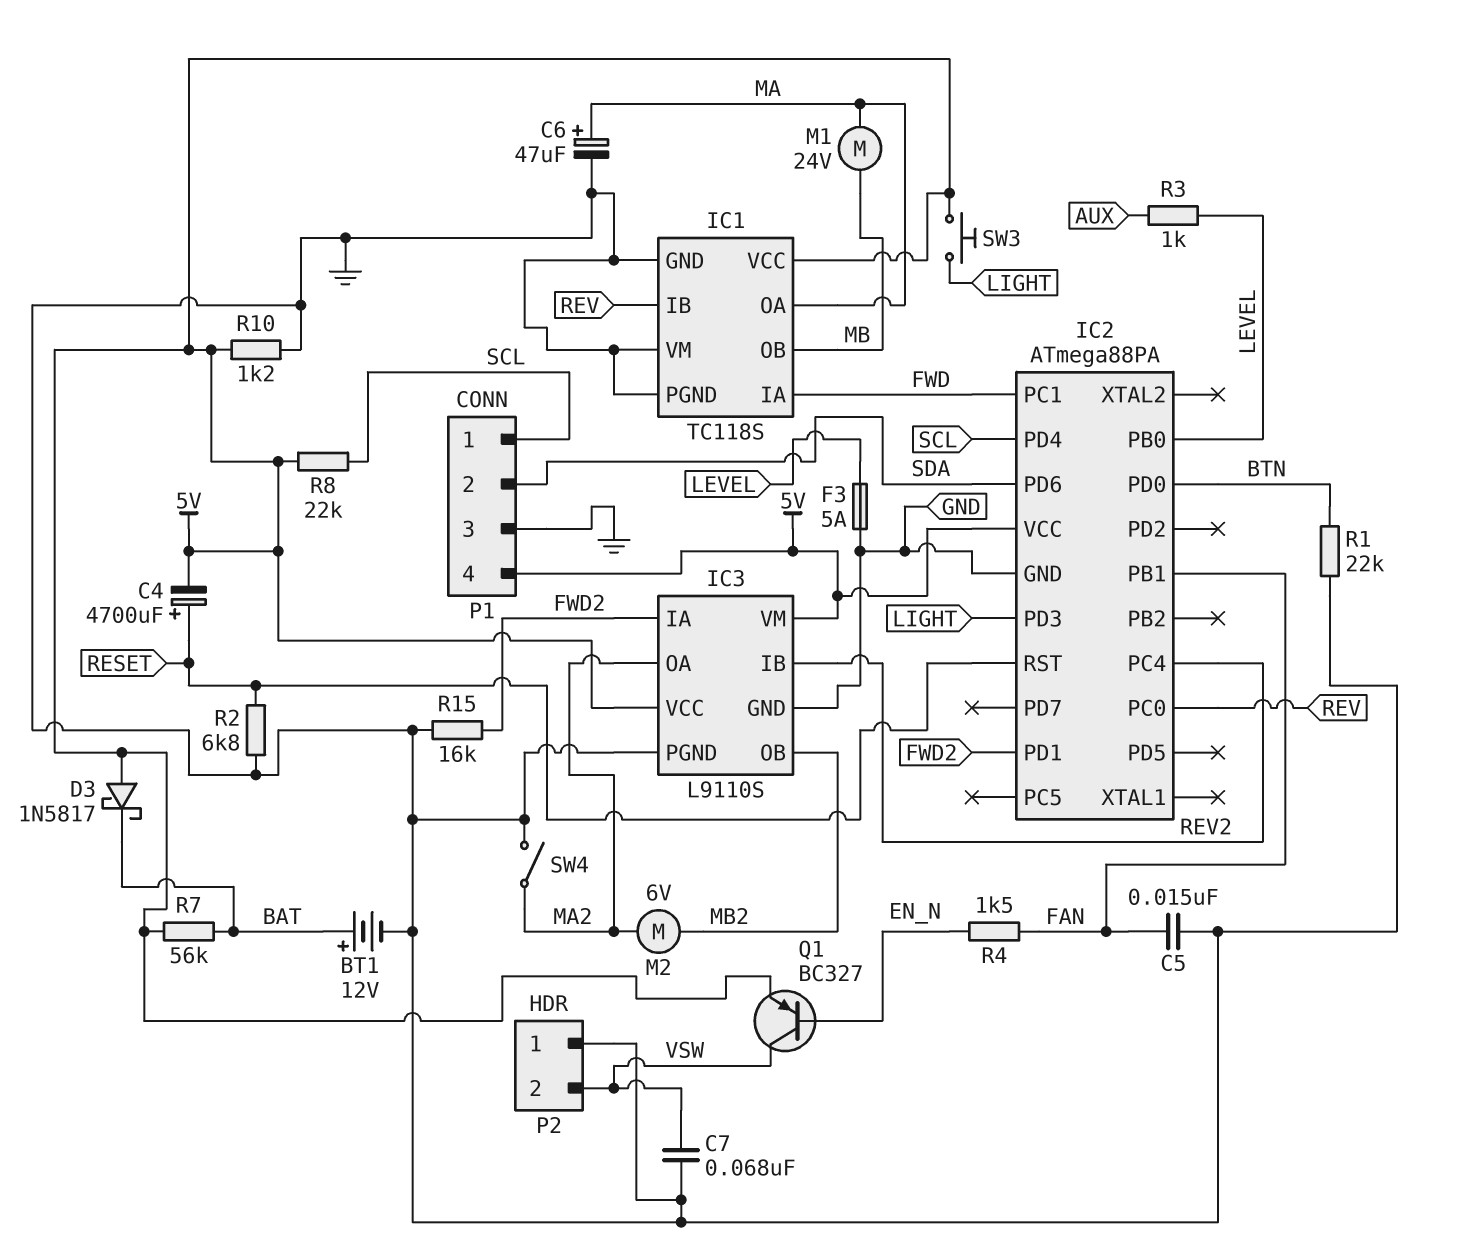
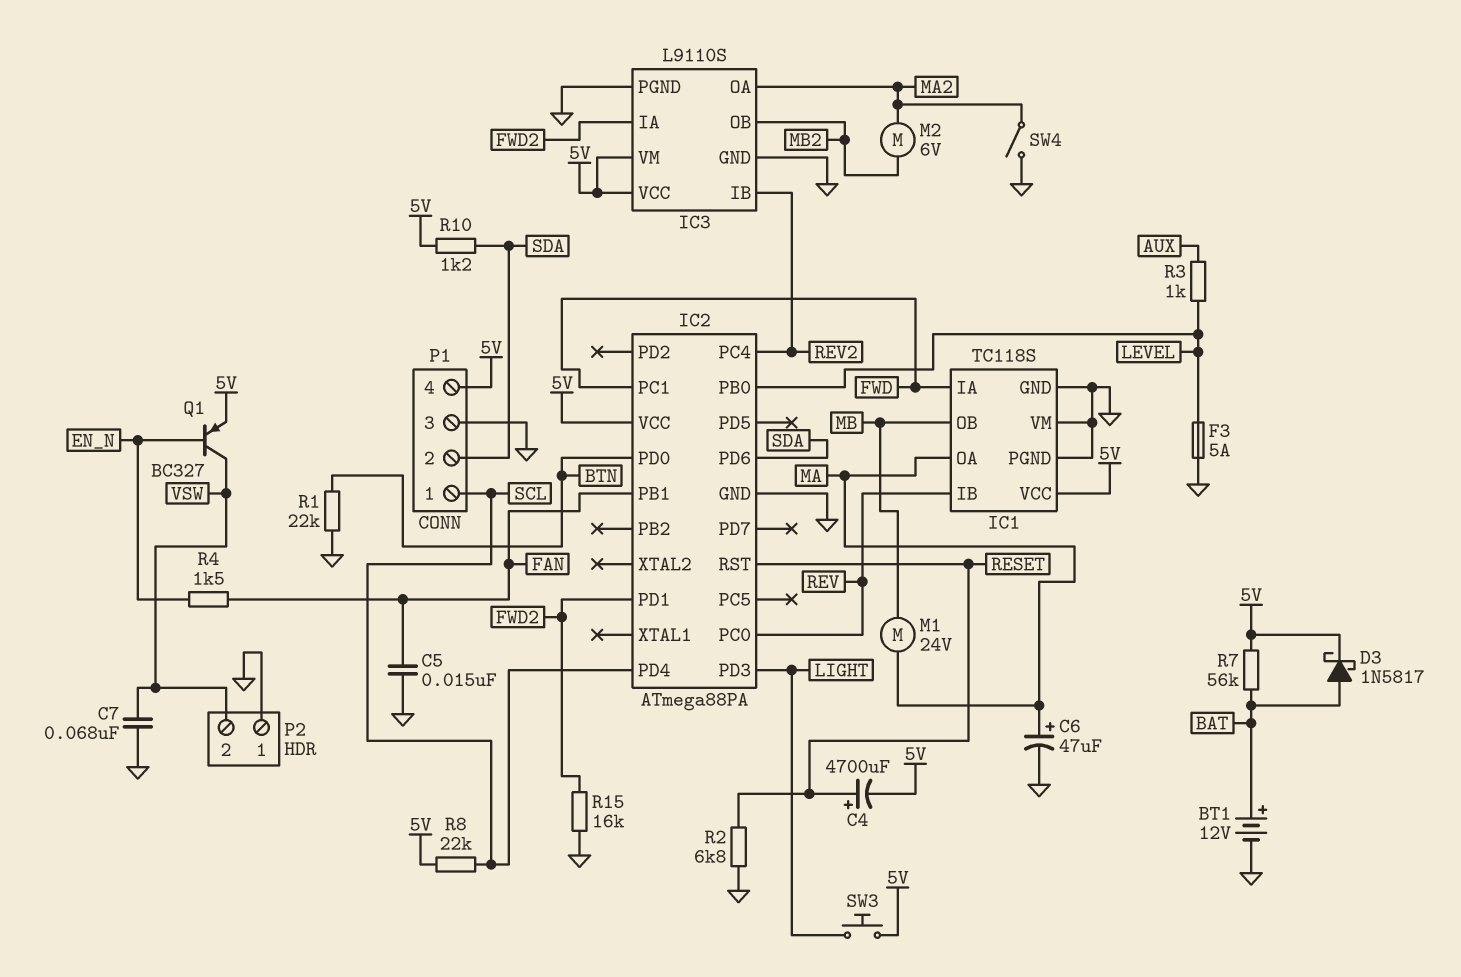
D3: schottky 1N5817 (A 5V, K BAT) -> schottky 1N5817 (A BAT, K 5V)
R10: 1.2k (5V, GND) -> 1.2k (5V, SDA)

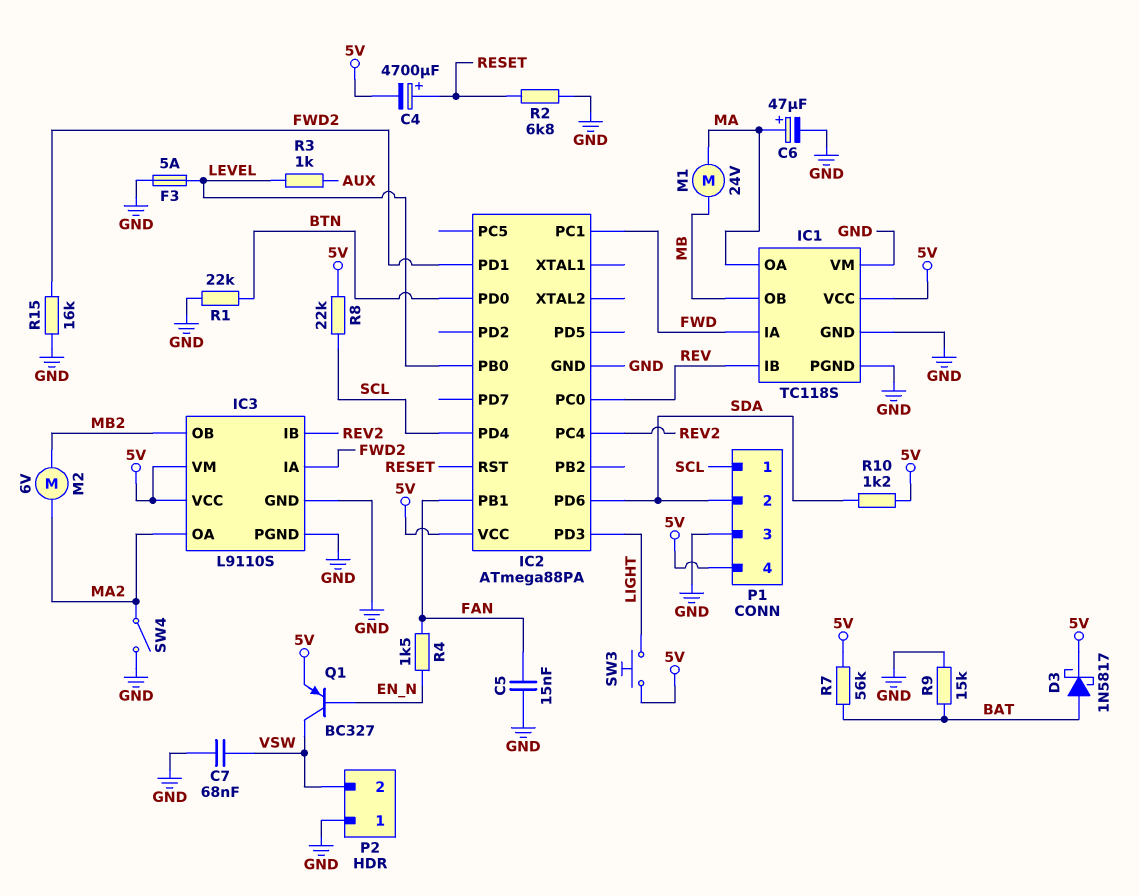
BT1: 12V (plus BAT, minus GND) -> none
R9: none -> 15k (BAT, GND)

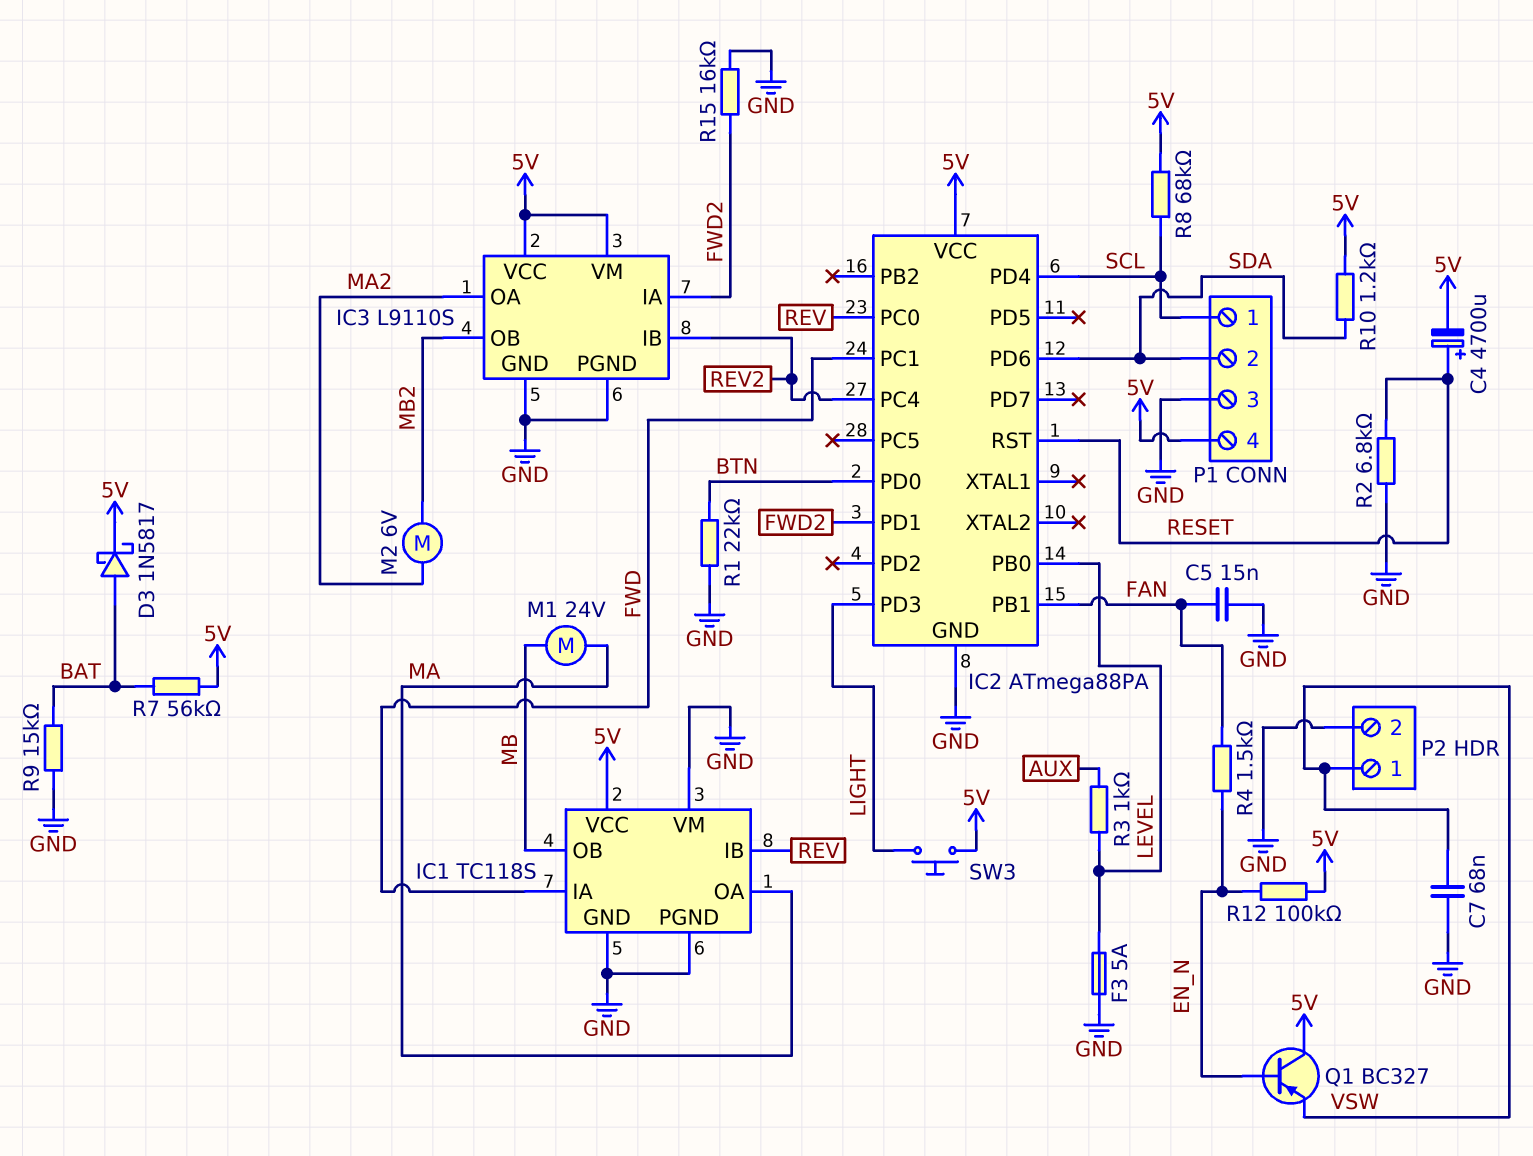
C6: 47uF (plus MA, minus GND) -> none
P2 pin 1: GND -> VSW
P2 pin 2: VSW -> GND
Q1: PNP BC327 (B EN_N, C VSW, E 5V) -> PNP BC327 (B EN_N, C 5V, E VSW)
R8: 22k (5V, SCL) -> 68k (5V, SCL)
R12: none -> 100k (5V, EN_N)
SW4: switch (GND, MA2) -> none

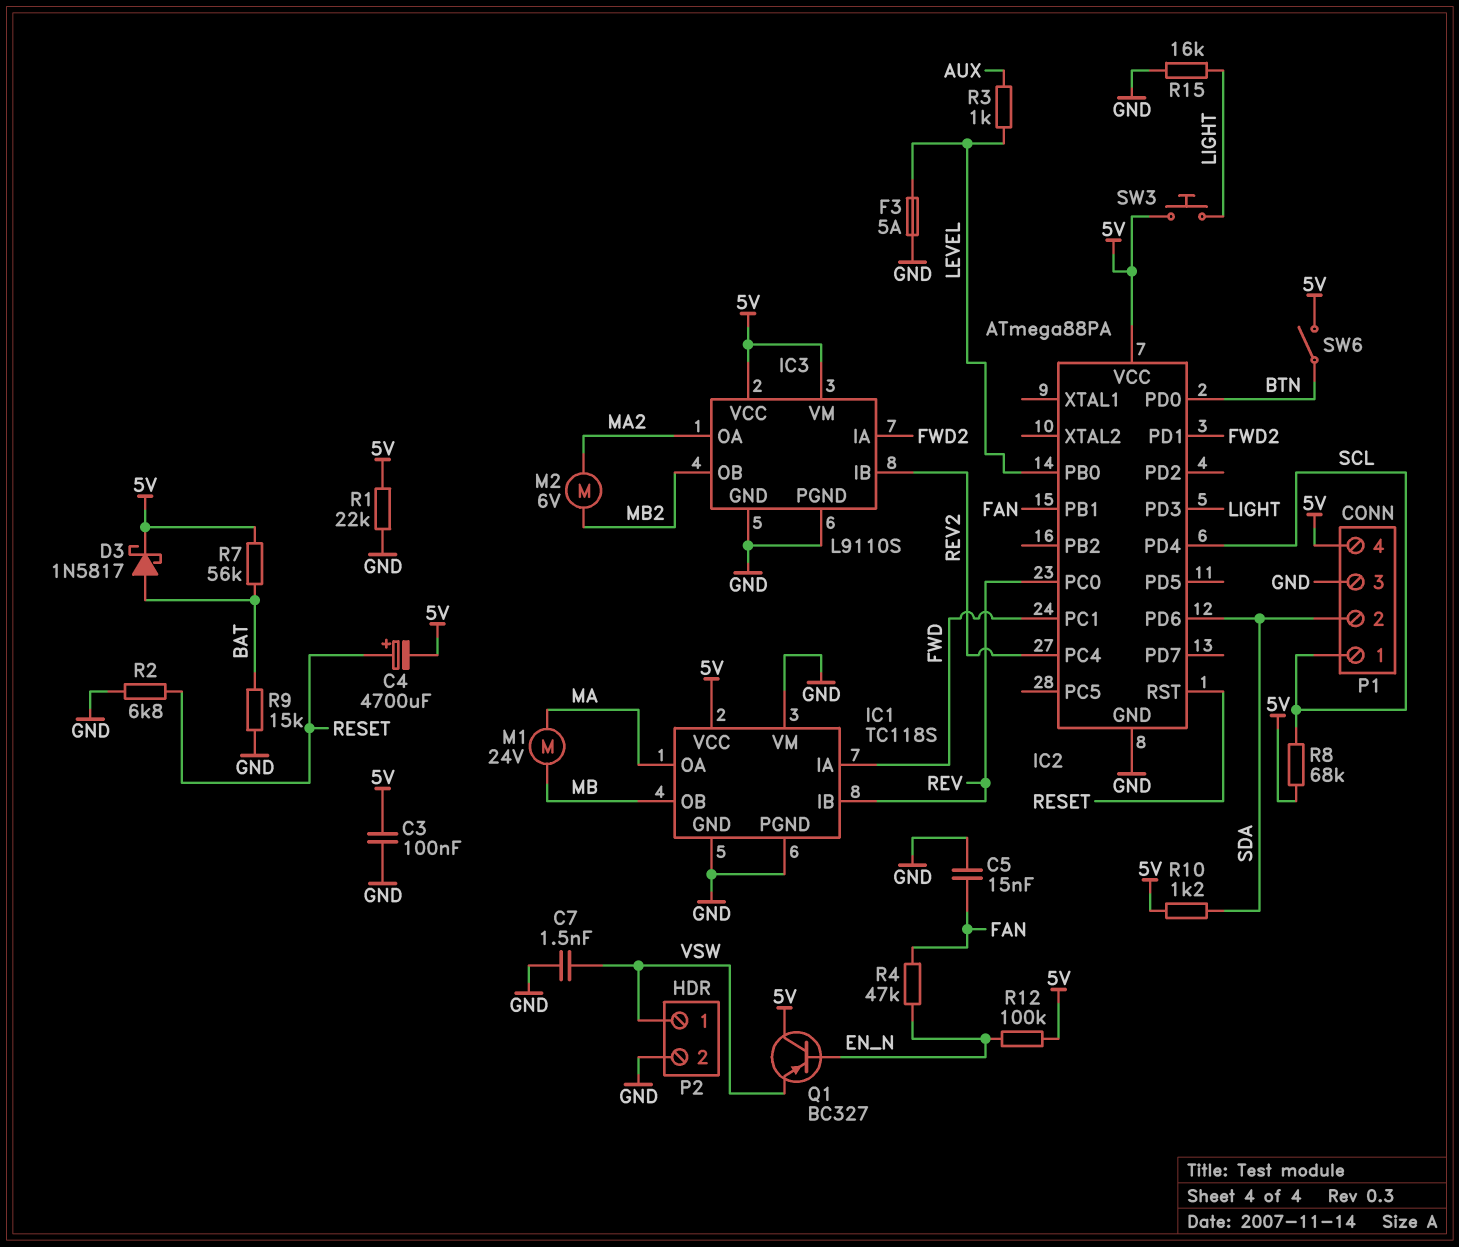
C3: none -> 100nF (5V, GND)
C7: 68nF (GND, VSW) -> 1.5nF (GND, VSW)
R1: 22k (BTN, GND) -> 22k (5V, GND)
R4: 1.5k (EN_N, FAN) -> 47k (EN_N, FAN)
R15: 16k (FWD2, GND) -> 16k (GND, LIGHT)
SW6: none -> switch (5V, BTN)

